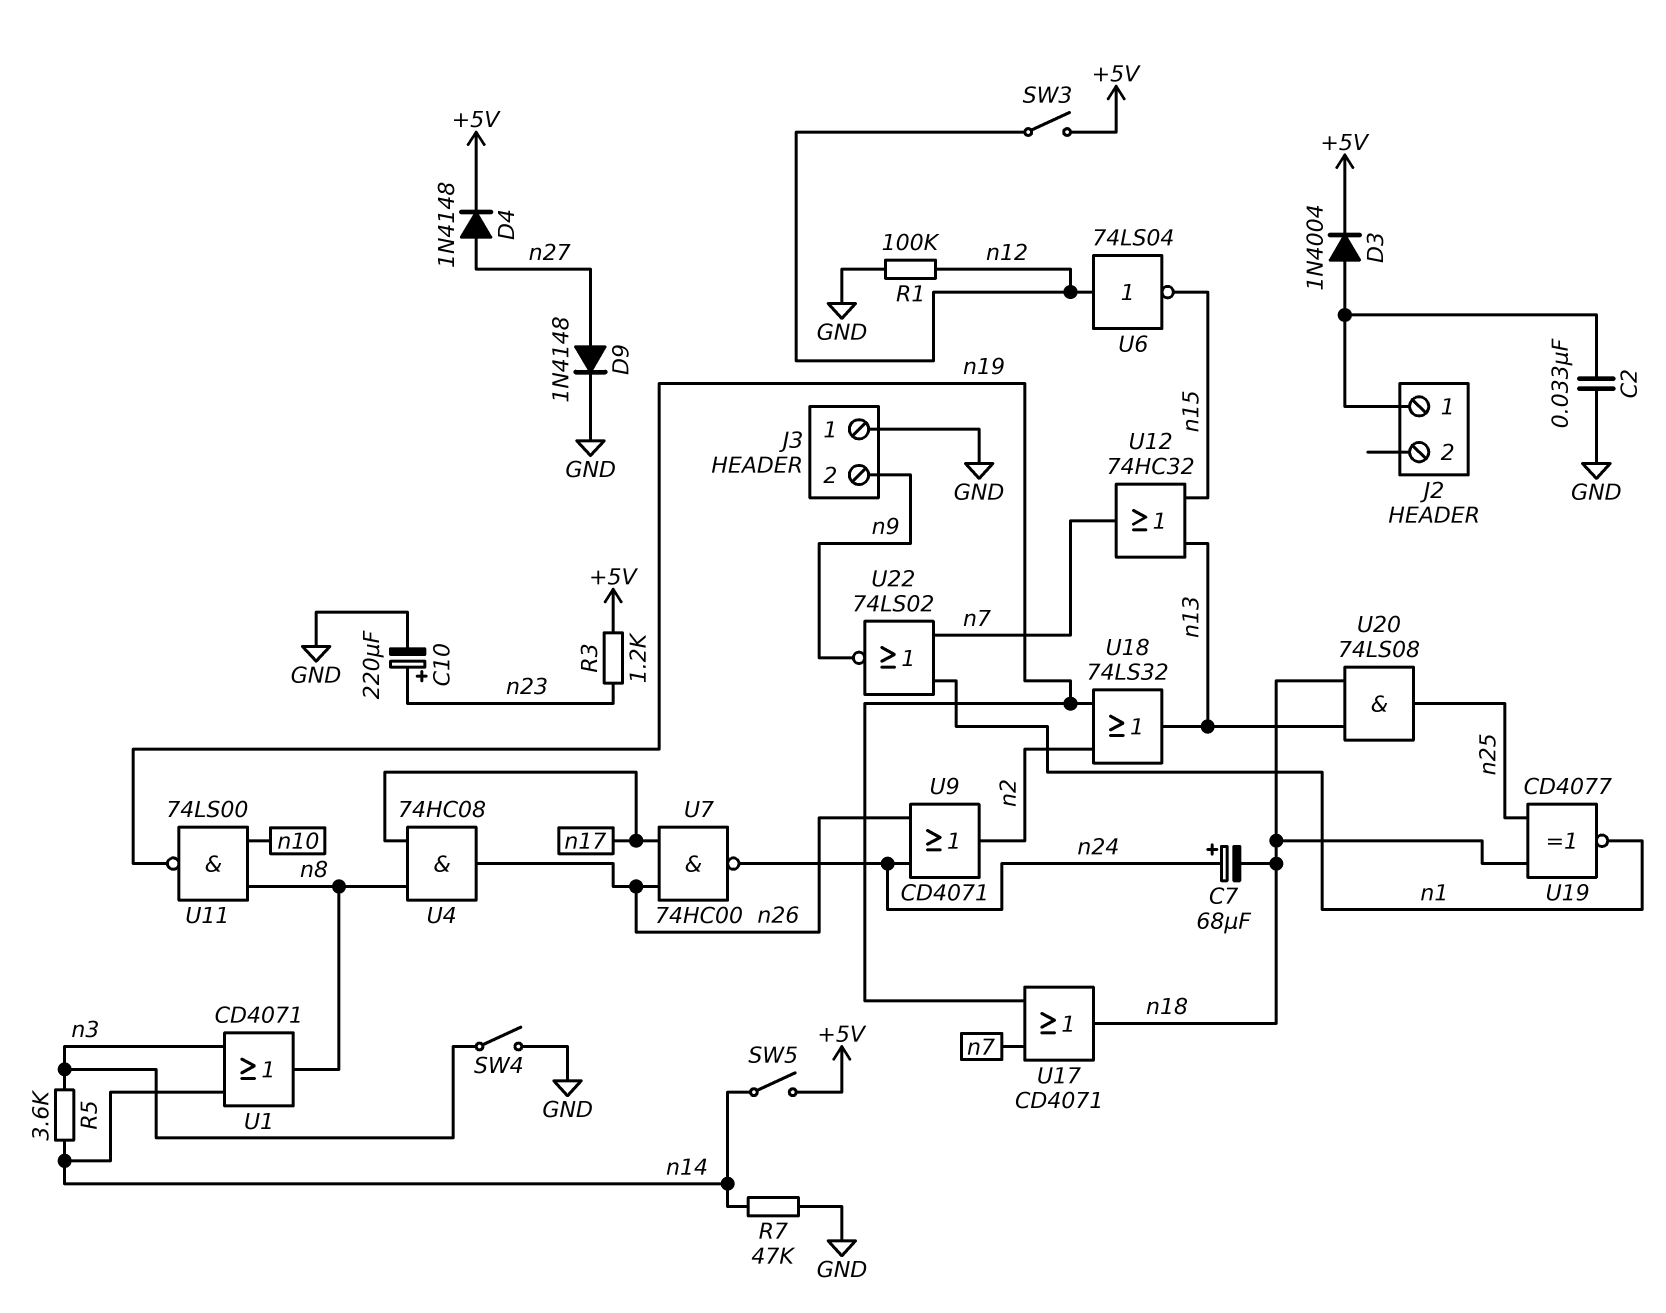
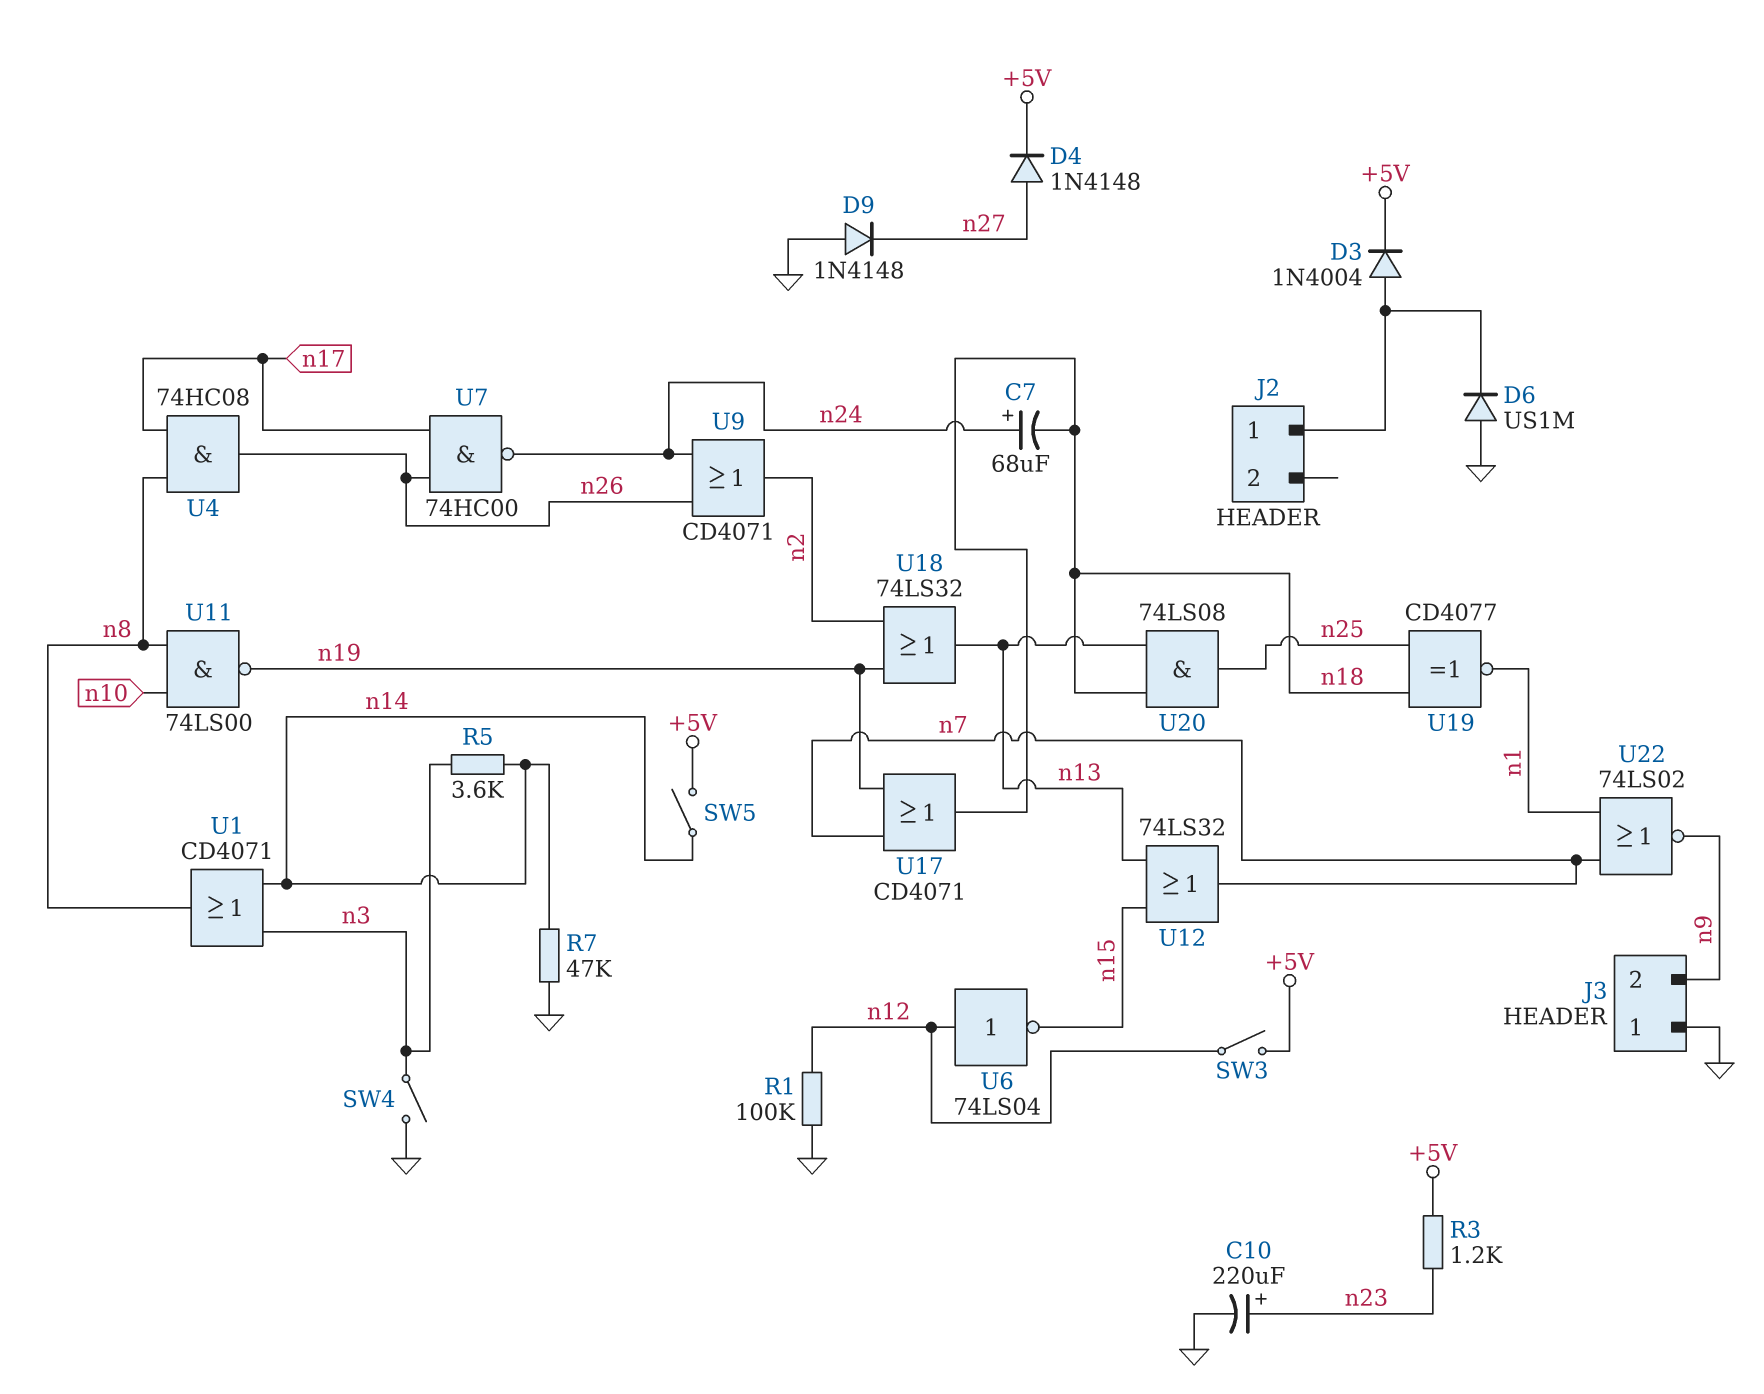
C2: 33nF (GND, J2/1) -> none
D6: none -> diode US1M (A GND, K J2/1)
D9: diode 1N4148 (A n27, K GND) -> diode 1N4148 (A GND, K n27)
U12: OR 74HC32 (in n13, in n15, out n7) -> OR 74LS32 (in n13, in n15, out n7)

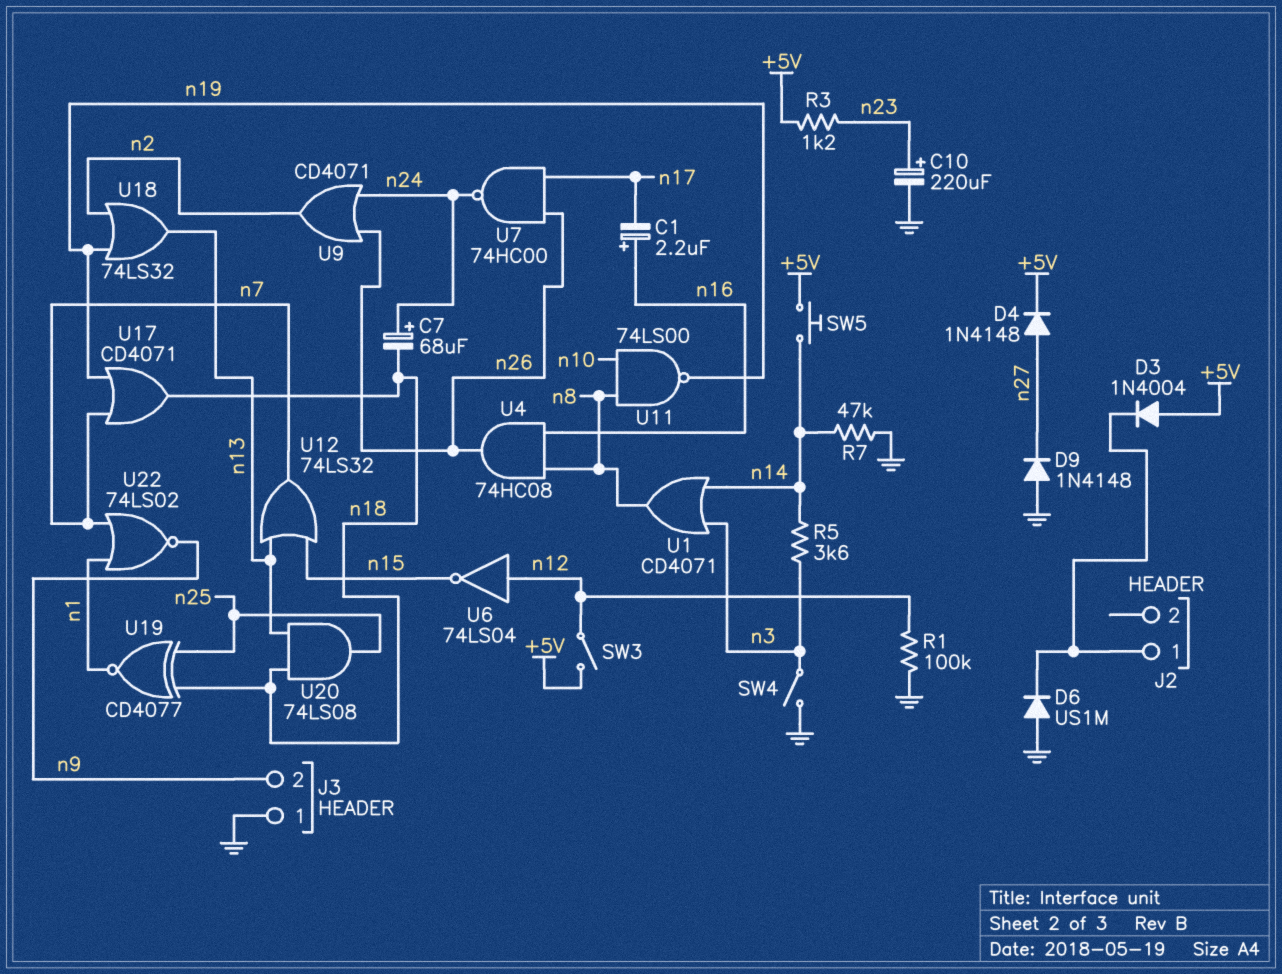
C1: none -> 2.2uF (plus n16, minus n17)
D3: diode 1N4004 (A J2/1, K +5V) -> diode 1N4004 (A +5V, K J2/1)
SW5: switch (+5V, n14) -> button (+5V, n14)
U4: AND 74HC08 (in n8, in n17, out n26) -> AND 74HC08 (in n8, in n16, out n26)

